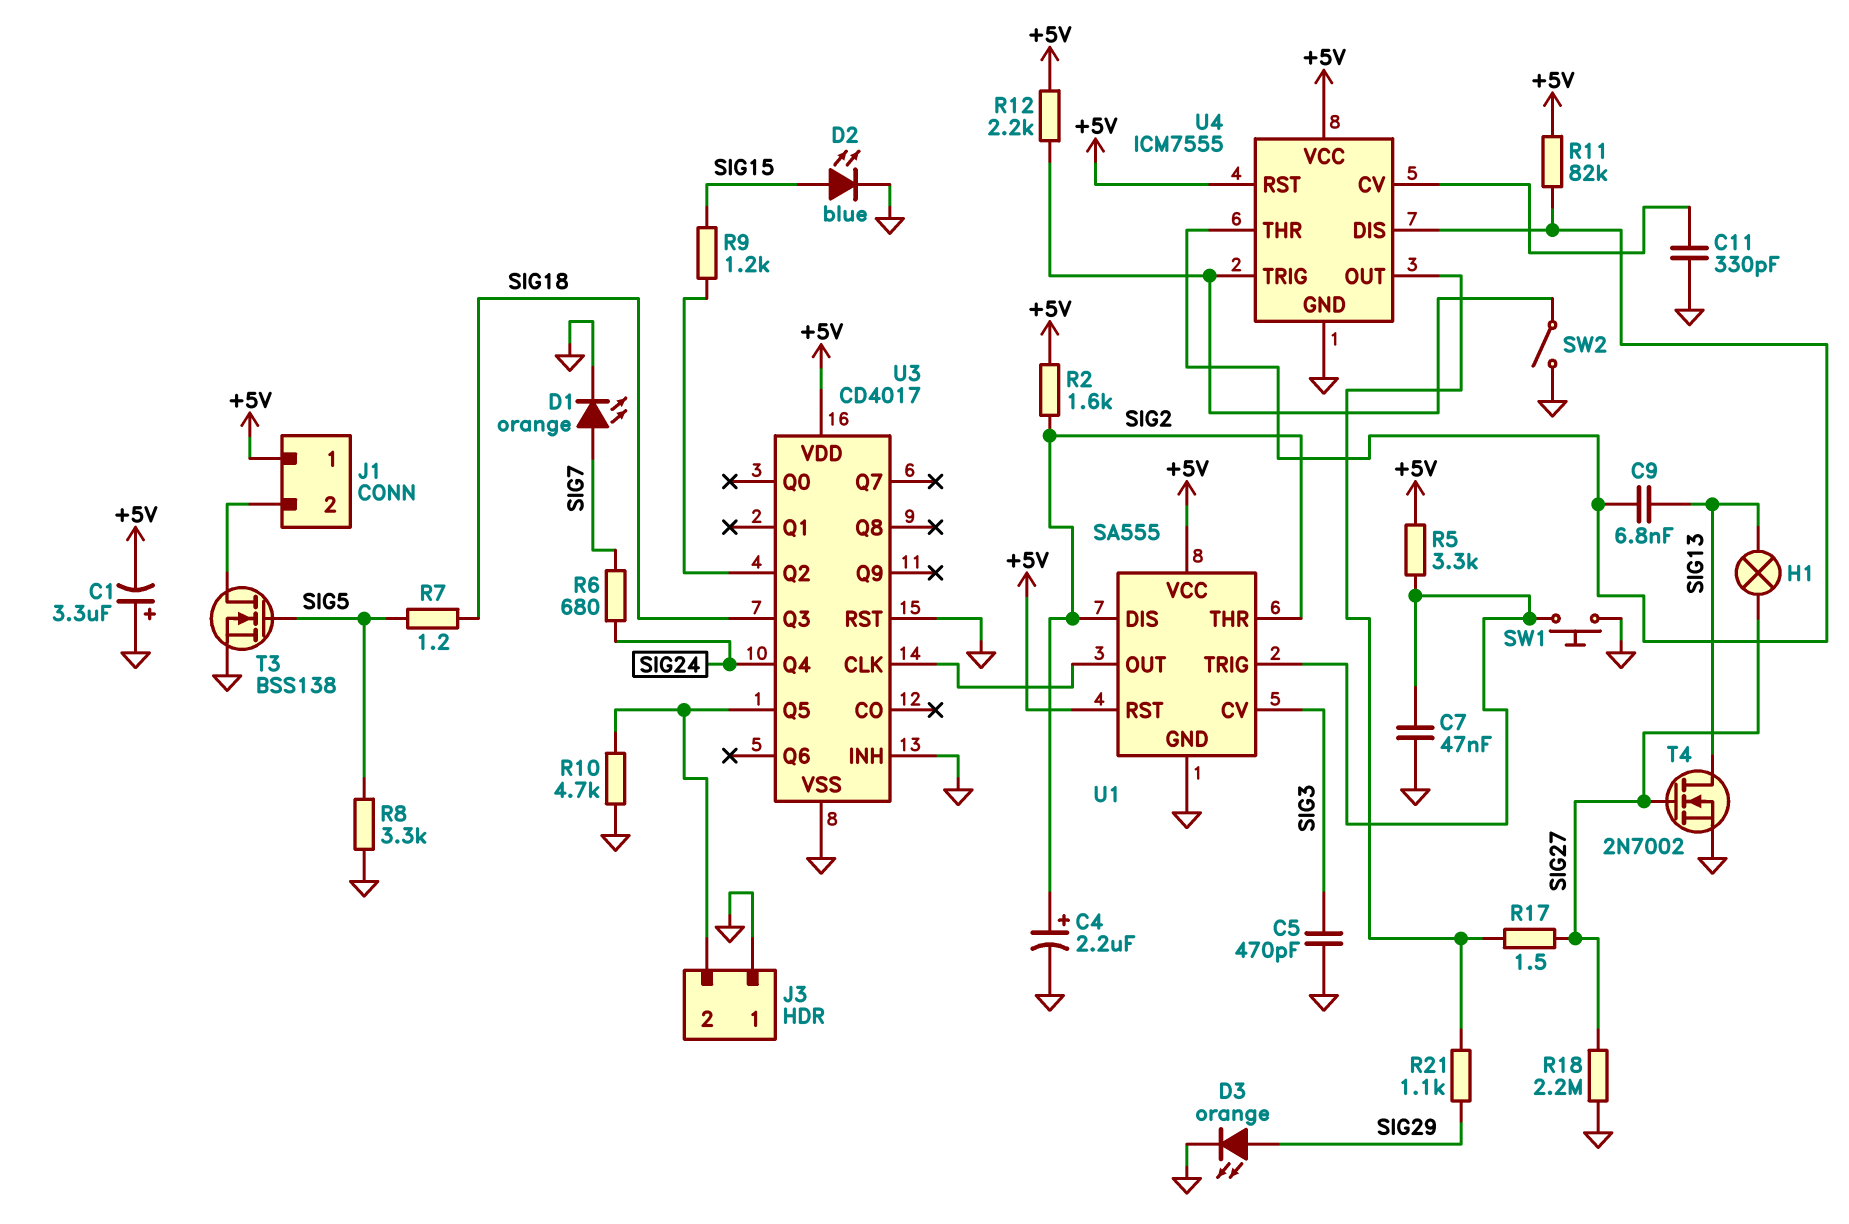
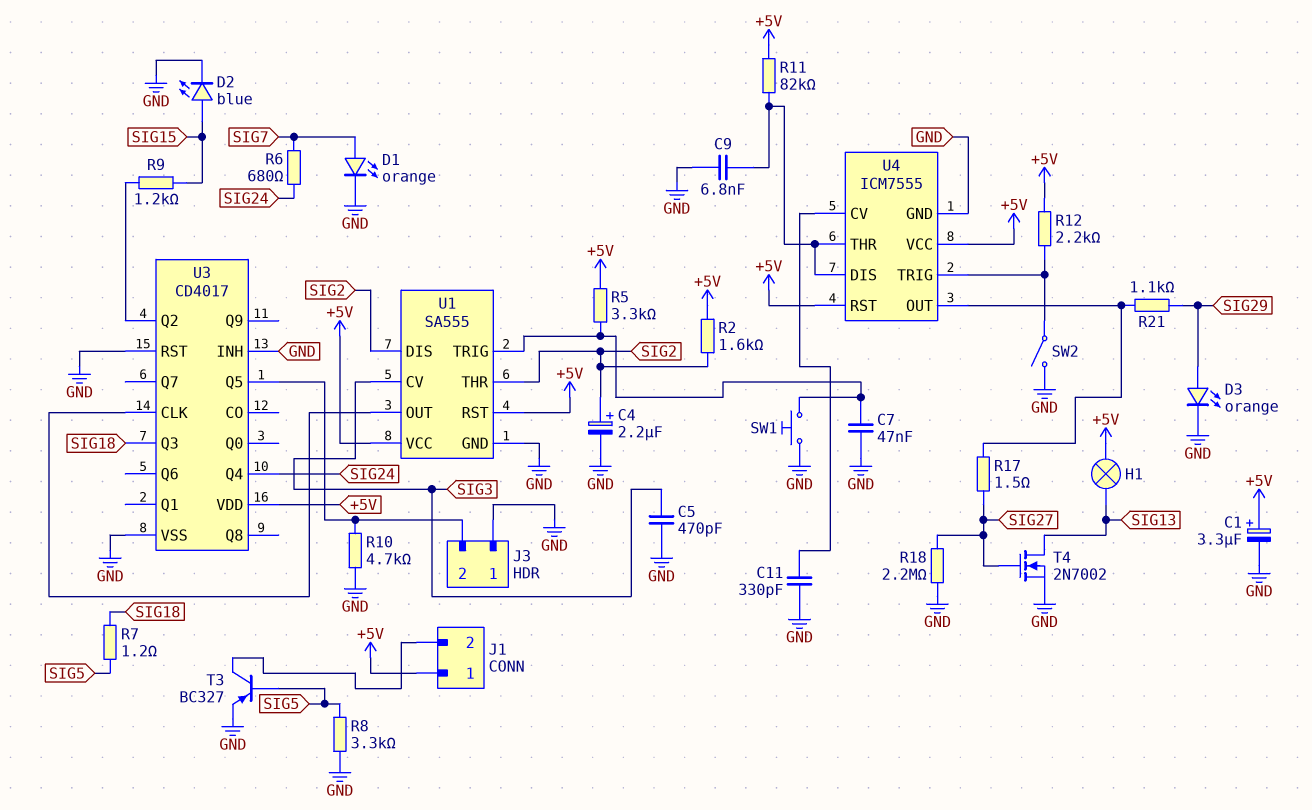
C1: 3.3uF (plus GND, minus +5V) -> 3.3uF (plus +5V, minus GND)
C9: 6.8nF (SIG13, U4/DIS) -> 6.8nF (GND, U4/DIS)
H1: lamp (SIG13, SIG27) -> lamp (+5V, SIG13)
T3: NMOS BSS138 (G SIG5, D J1/2, S GND) -> PNP BC327 (B SIG5, C J1/2, E GND)

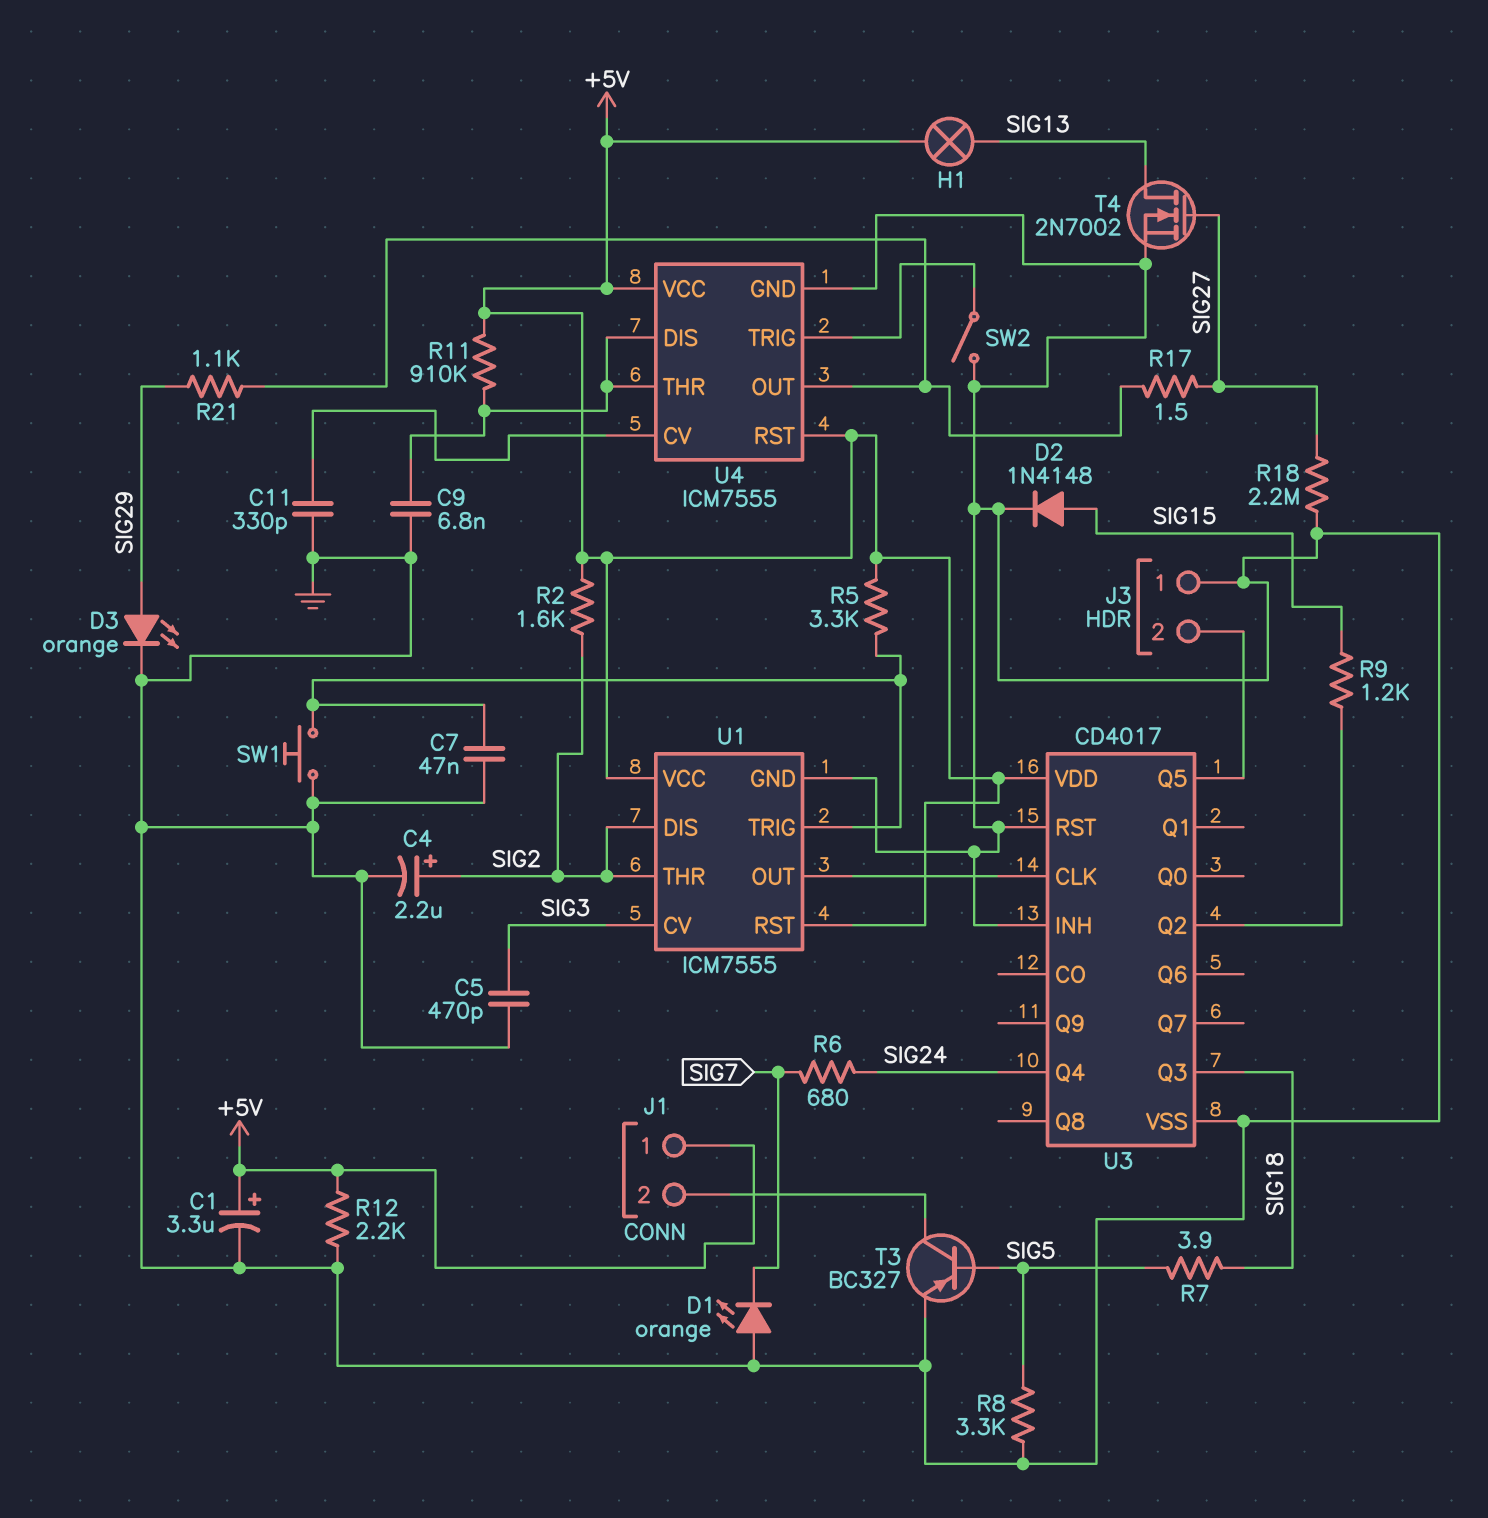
D1: LED orange (A SIG7, K GND) -> LED orange (A GND, K SIG7)
D2: LED blue (A SIG15, K GND) -> diode 1N4148 (A SIG15, K GND)
R7: 1.2 (SIG5, SIG18) -> 3.9 (SIG5, SIG18)
R10: 4.7k (GND, J3/2) -> none
R11: 82k (+5V, U4/DIS) -> 910k (+5V, U4/DIS)
R12: 2.2k (+5V, U4/TRIG) -> 2.2k (+5V, GND)
U1: SA555 -> ICM7555

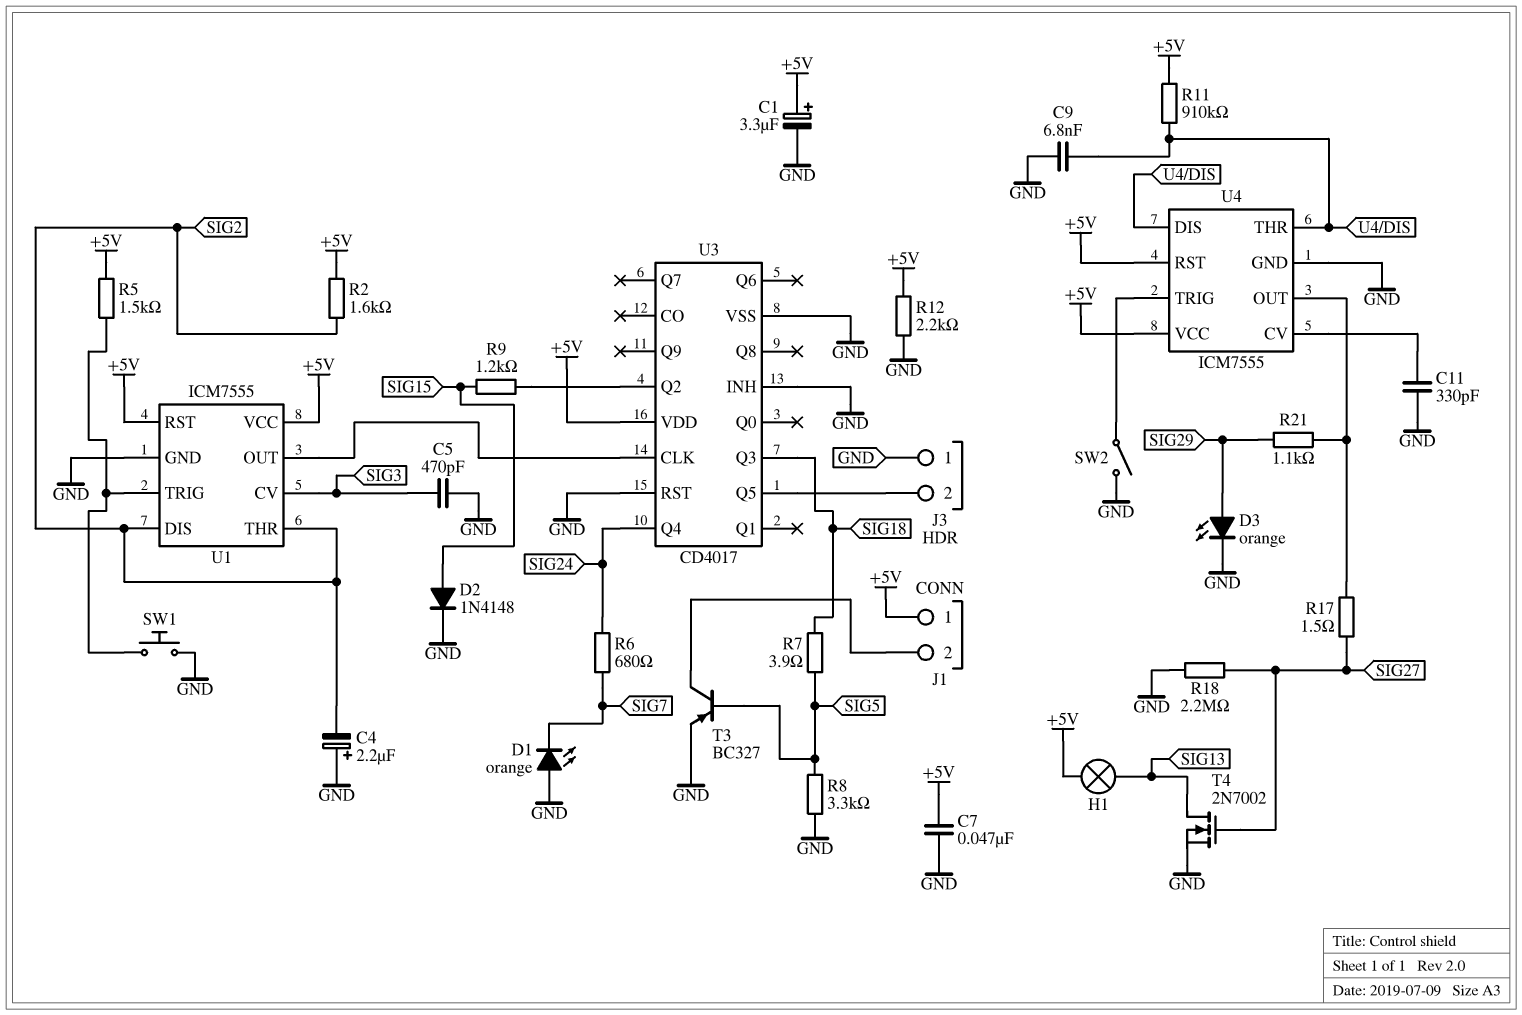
C4: 2.2uF (plus SIG2, minus GND) -> 2.2uF (plus GND, minus SIG2)
C7: 47nF (GND, U1/TRIG) -> 47nF (+5V, GND)
R5: 3.3k (+5V, U1/TRIG) -> 1.5k (+5V, U1/TRIG)

